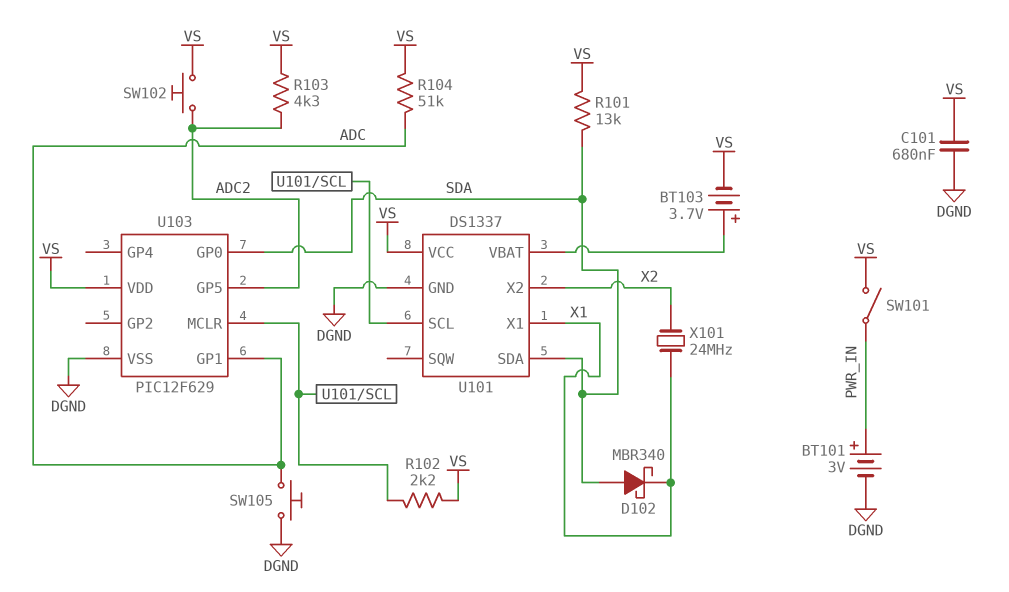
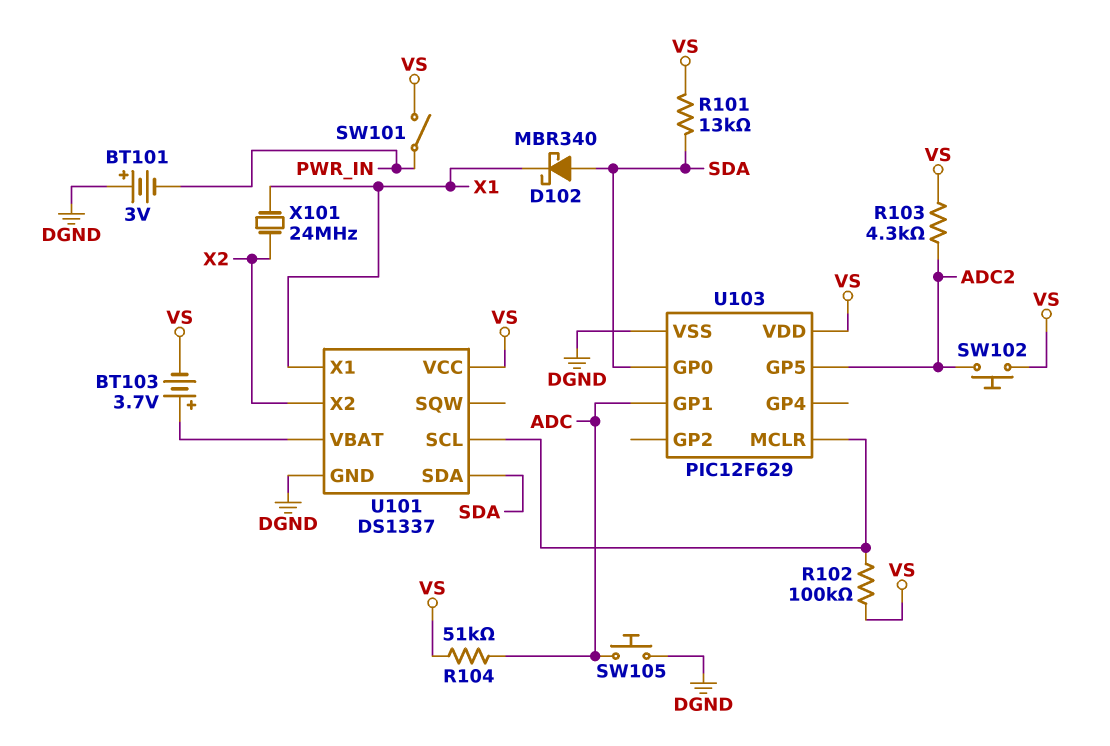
BT101: 3V (plus PWR_IN, minus DGND) -> 3V (plus DGND, minus PWR_IN)
C101: 680nF (DGND, VS) -> none
R102: 2.2k (U101/SCL, VS) -> 100k (U101/SCL, VS)

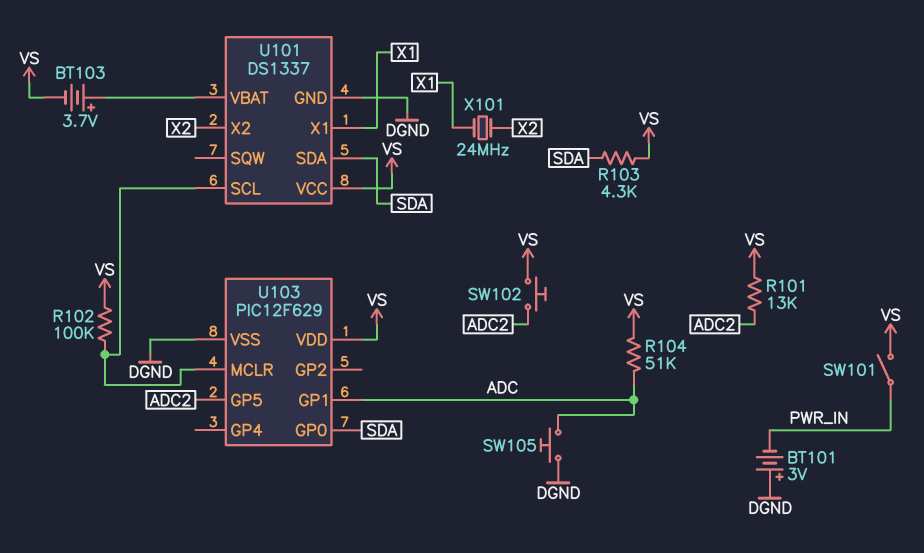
D102: schottky MBR340 (A SDA, K X1) -> none
R101: 13k (SDA, VS) -> 13k (ADC2, VS)
R103: 4.3k (ADC2, VS) -> 4.3k (SDA, VS)

